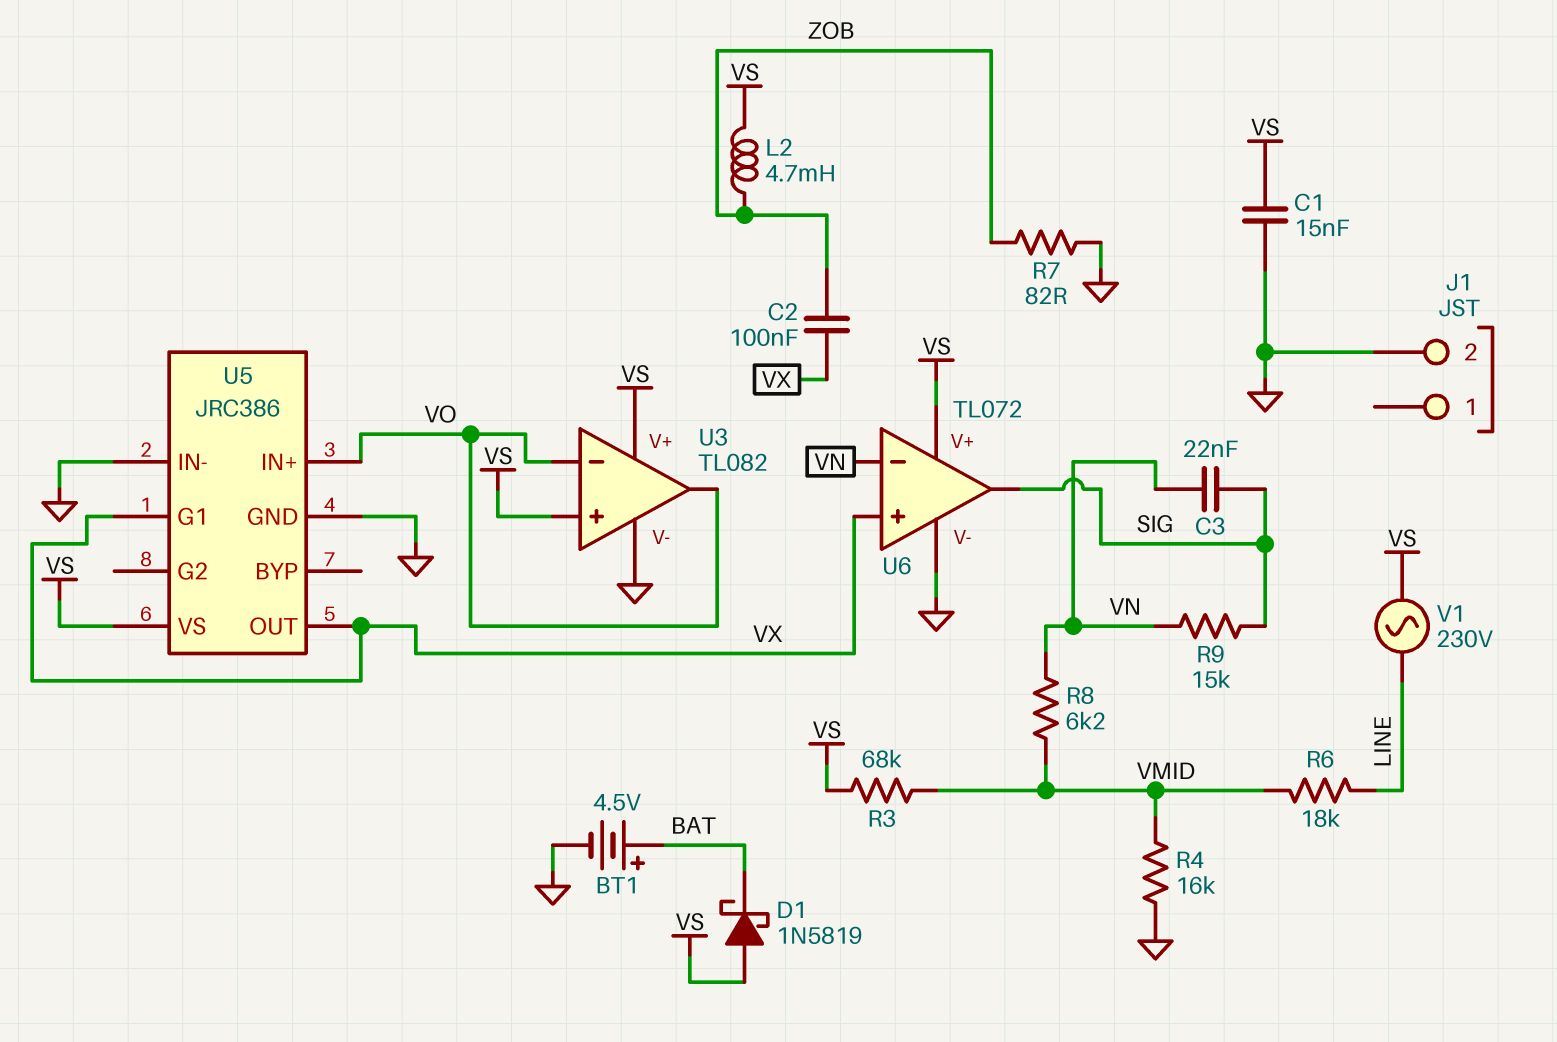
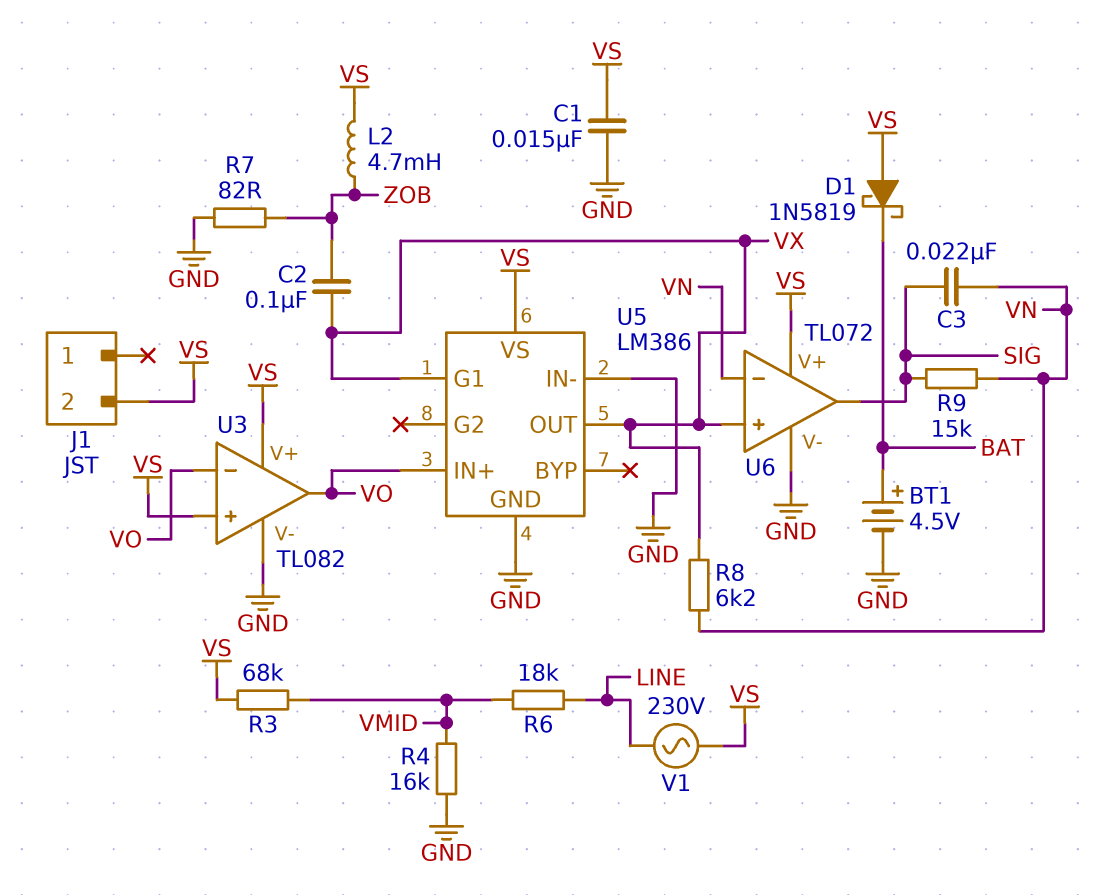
J1 pin 2: GND -> VS
R8: 6.2k (VMID, VN) -> 6.2k (VN, VX)
U5: JRC386 -> LM386

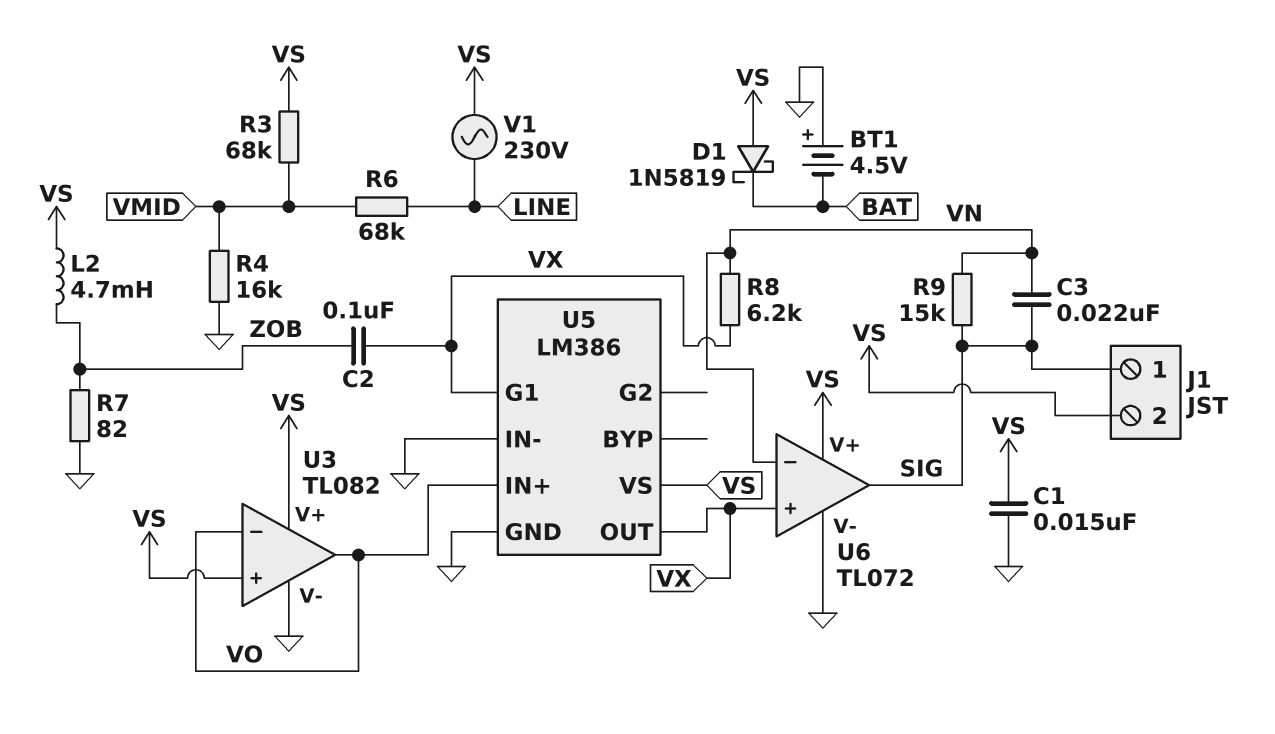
BT1: 4.5V (plus BAT, minus GND) -> 4.5V (plus GND, minus BAT)
J1 pin 1: none -> SIG
R6: 18k (LINE, VMID) -> 68k (LINE, VMID)

